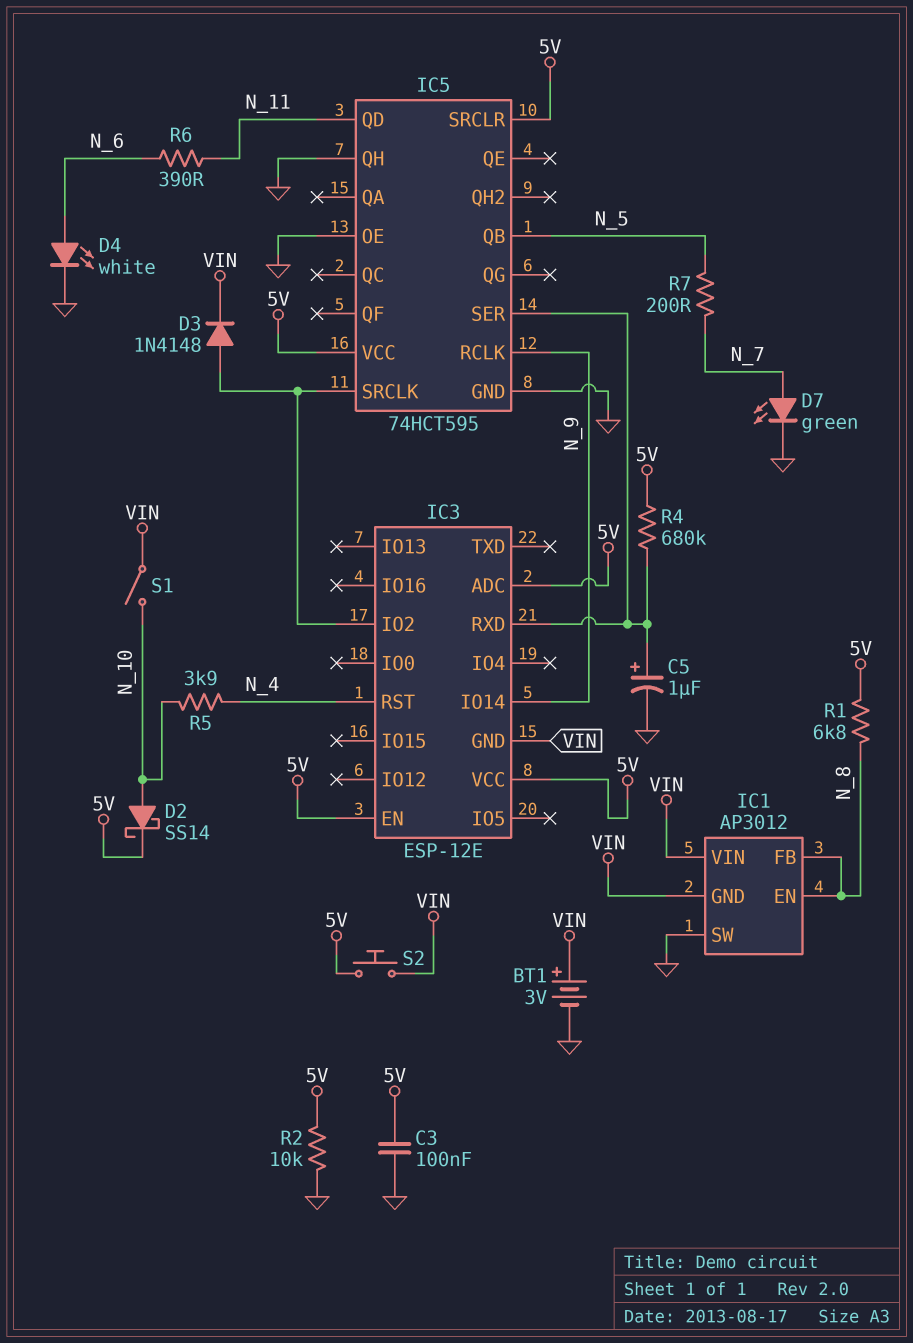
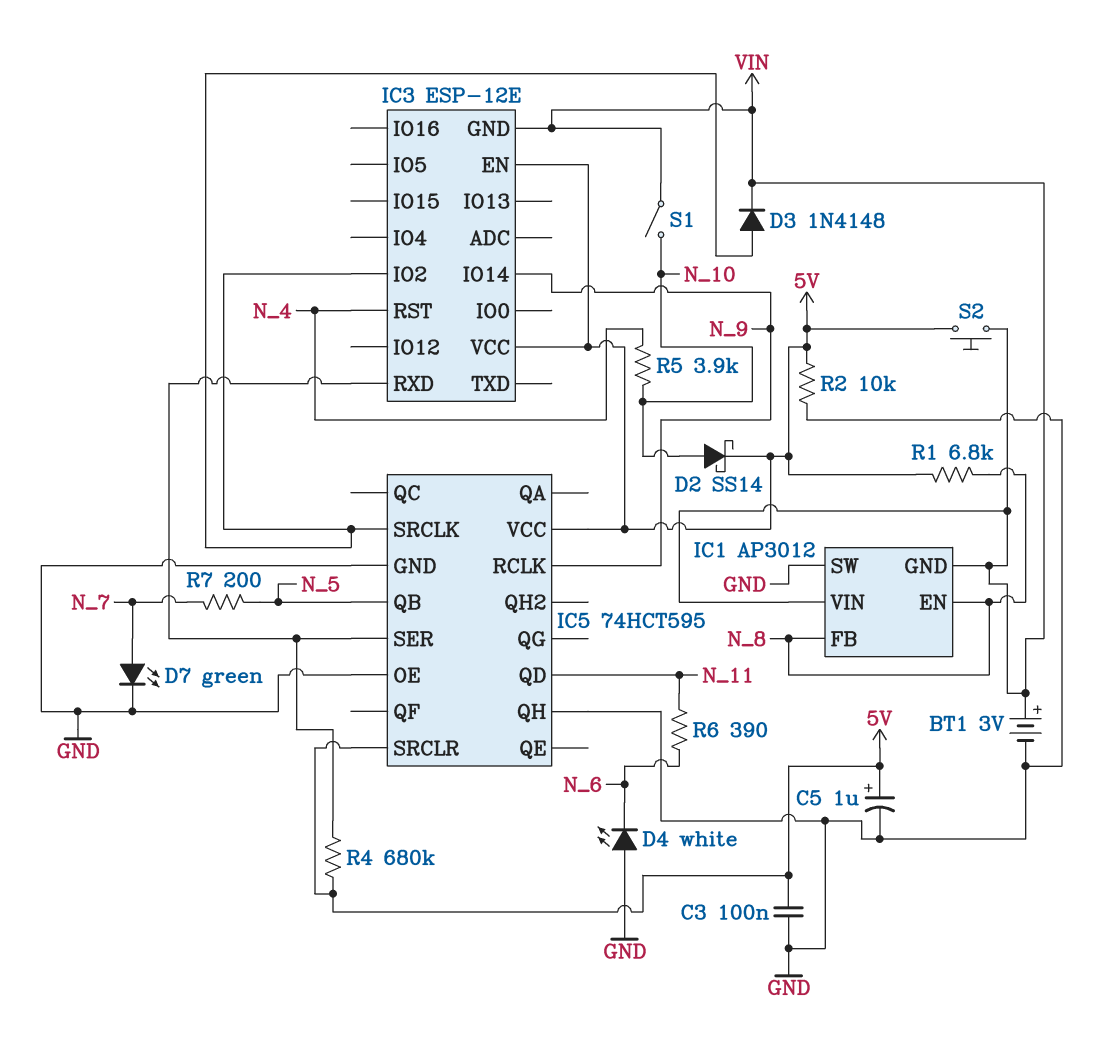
C5: 1uF (plus IC3/RXD, minus GND) -> 1uF (plus 5V, minus GND)
D4: LED white (A N_6, K GND) -> LED white (A GND, K N_6)
IC3 pin ADC: 5V -> none

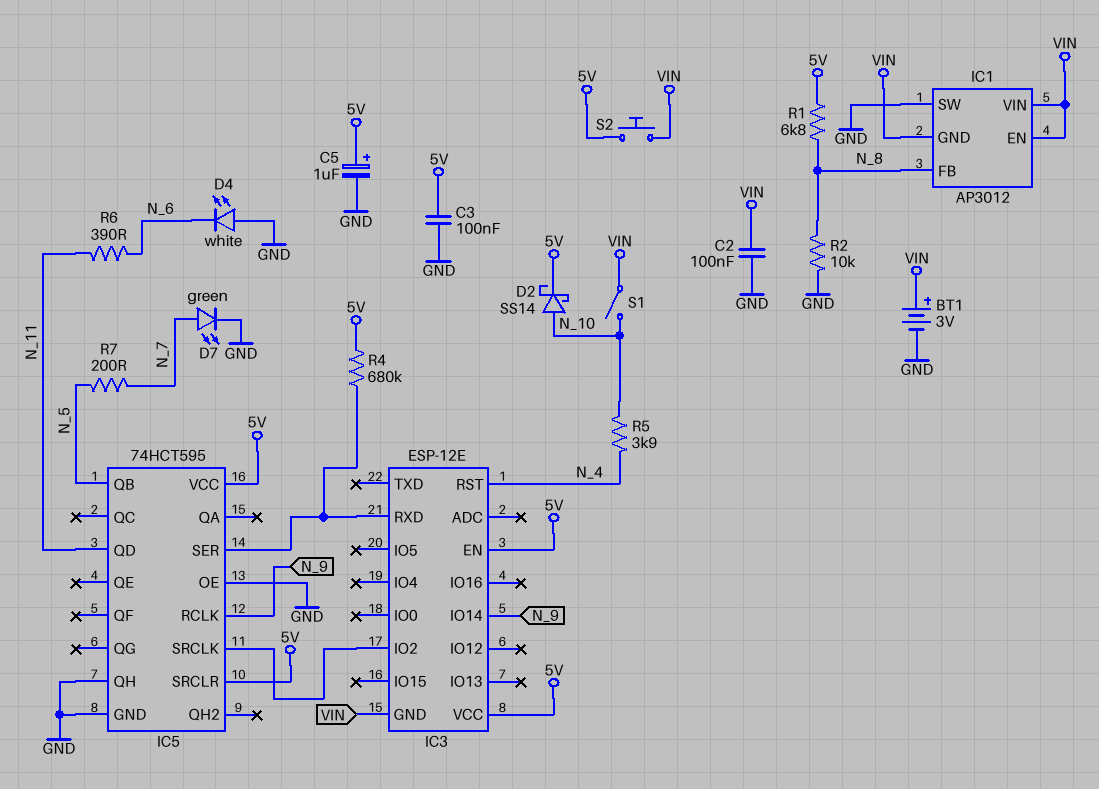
C2: none -> 100nF (GND, VIN)
D3: diode 1N4148 (A IC3/IO2, K VIN) -> none
IC1 pin EN: N_8 -> VIN
R2: 10k (5V, GND) -> 10k (GND, N_8)

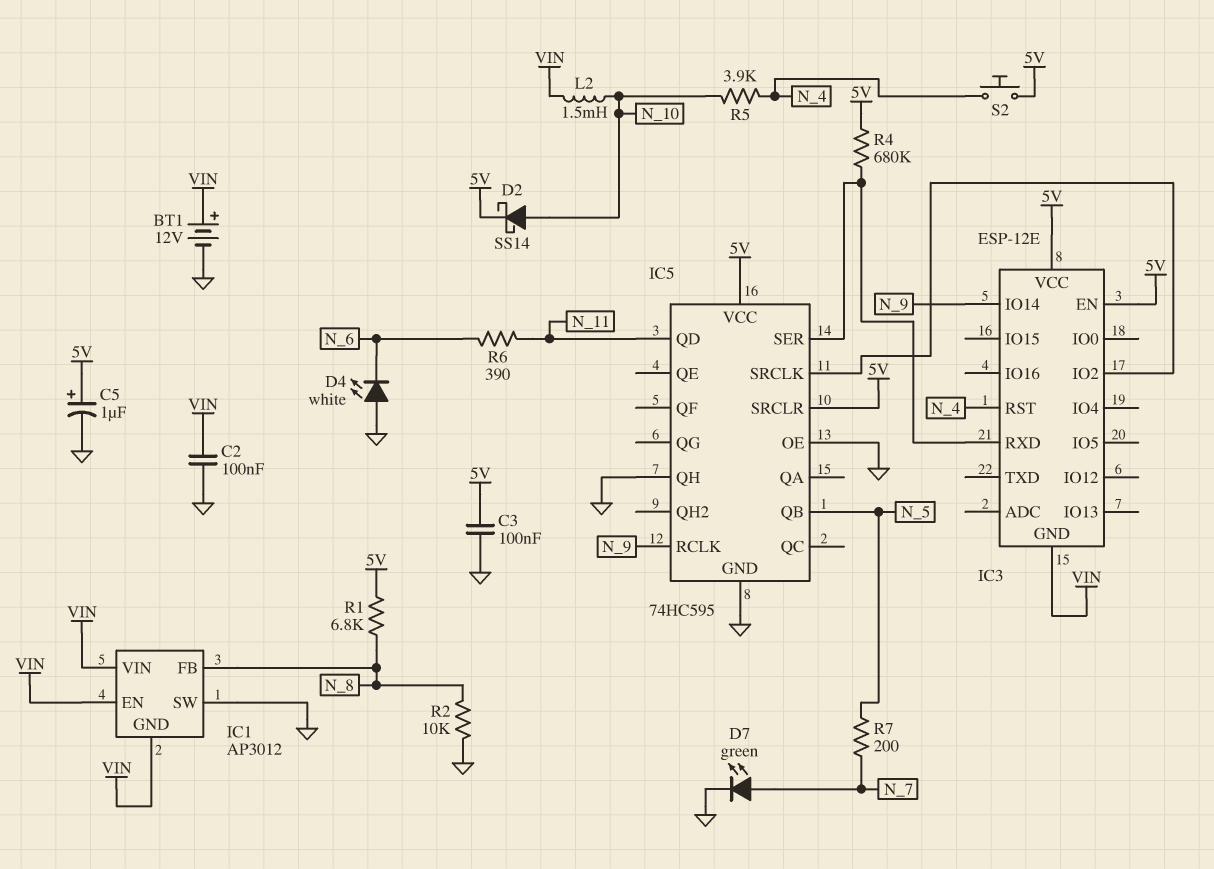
BT1: 3V (plus VIN, minus GND) -> 12V (plus VIN, minus GND)
IC5: 74HCT595 -> 74HC595
L2: none -> 1.5mH (N_10, VIN)
S1: switch (N_10, VIN) -> none
S2: button (5V, VIN) -> button (5V, N_4)

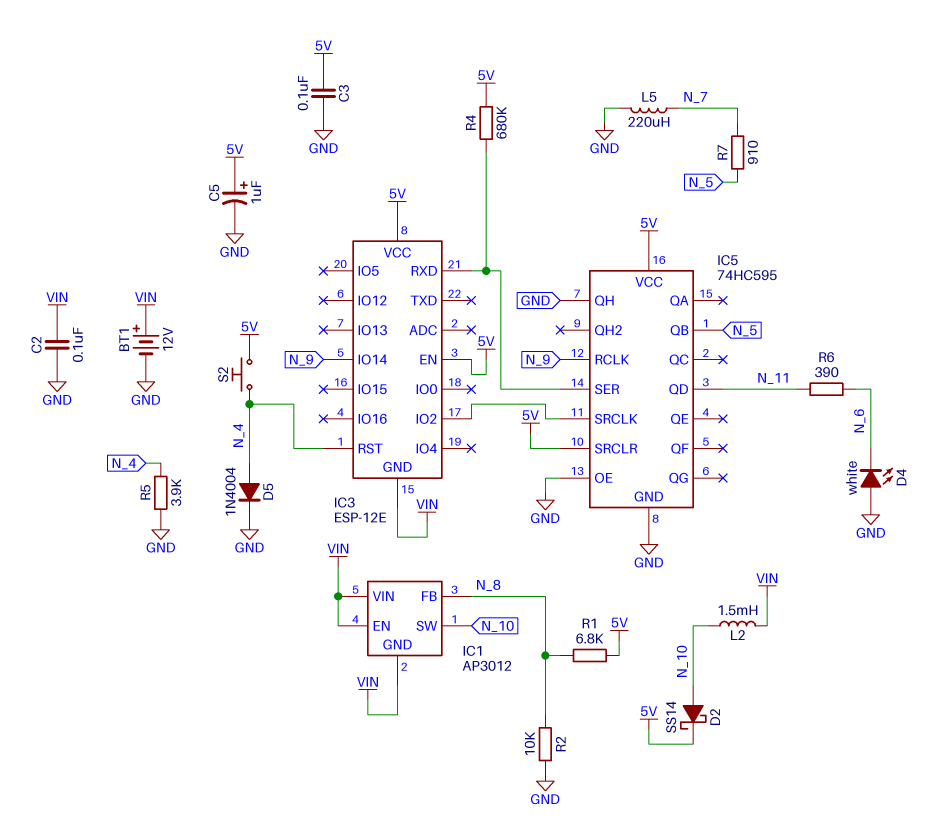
D5: none -> diode 1N4004 (A N_4, K GND)
D7: LED green (A N_7, K GND) -> none
IC1 pin SW: GND -> N_10
L5: none -> 220uH (GND, N_7)
R5: 3.9k (N_4, N_10) -> 3.9k (GND, N_4)
R7: 200 (N_5, N_7) -> 910 (N_5, N_7)

